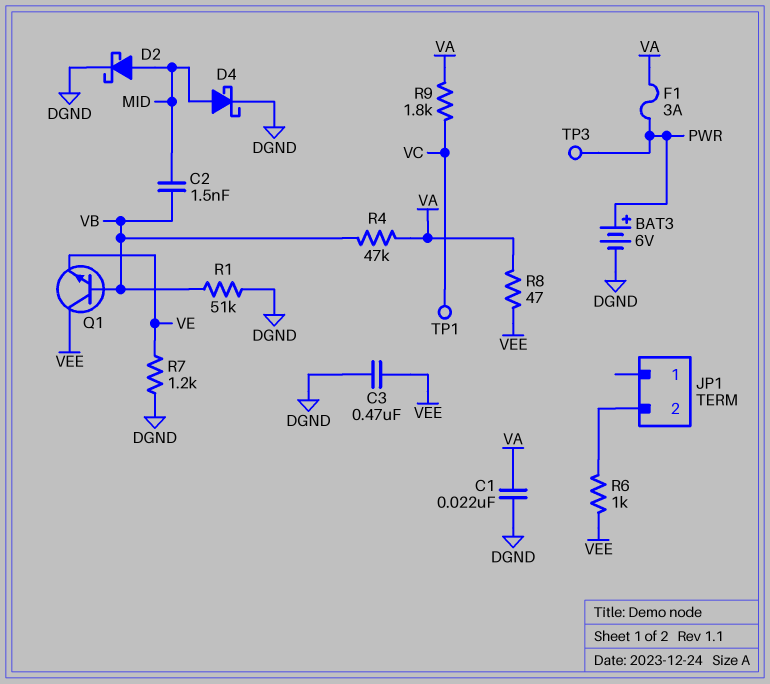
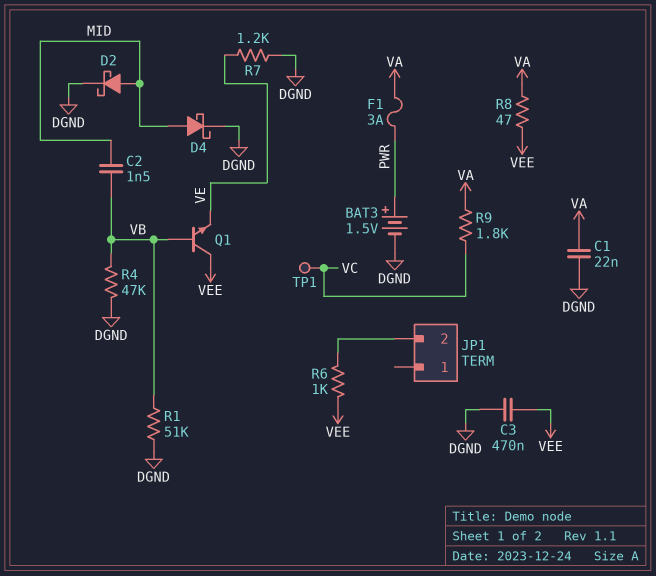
BAT3: 6V (plus PWR, minus DGND) -> 1.5V (plus PWR, minus DGND)
R4: 47k (VA, VB) -> 47k (DGND, VB)
TP3: test point (PWR) -> none

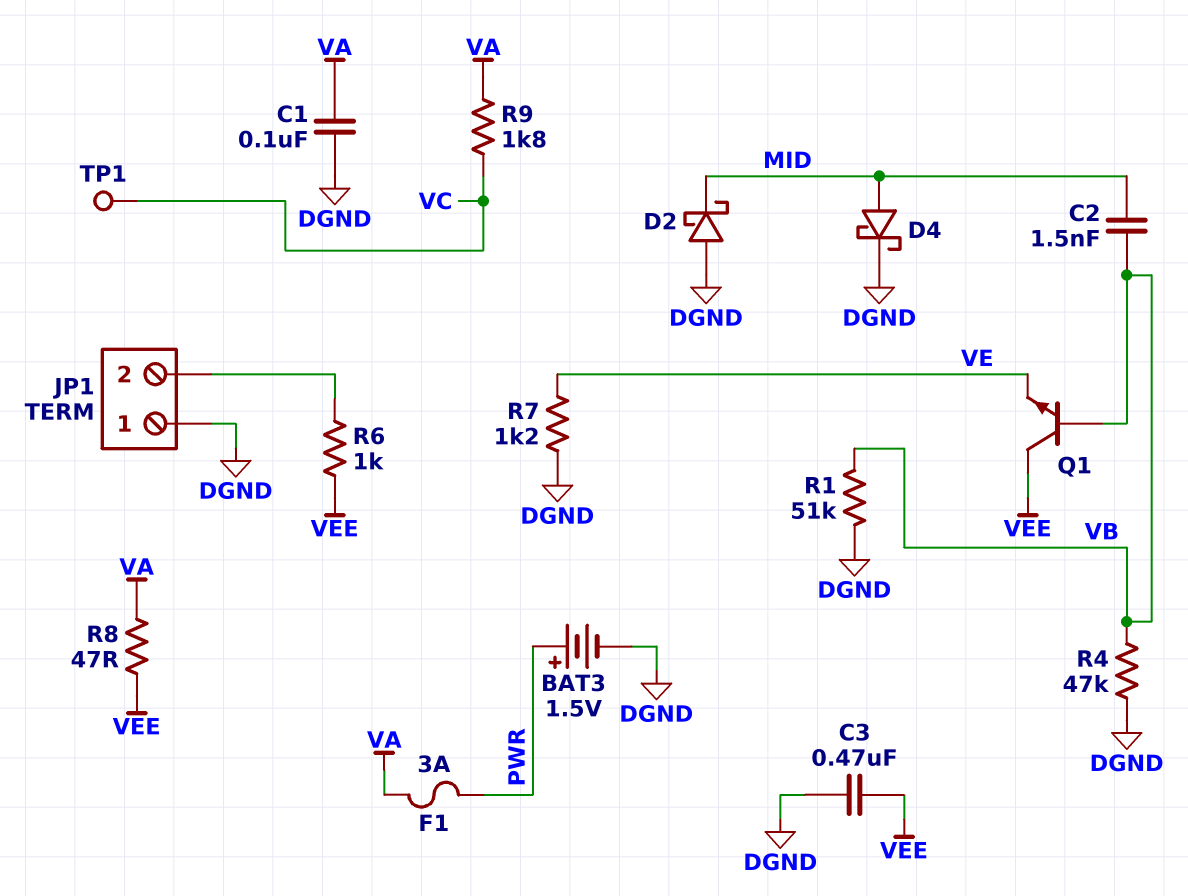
C1: 22nF (DGND, VA) -> 100nF (DGND, VA)
D2: schottky (A MID, K DGND) -> schottky (A DGND, K MID)
JP1 pin 1: none -> DGND

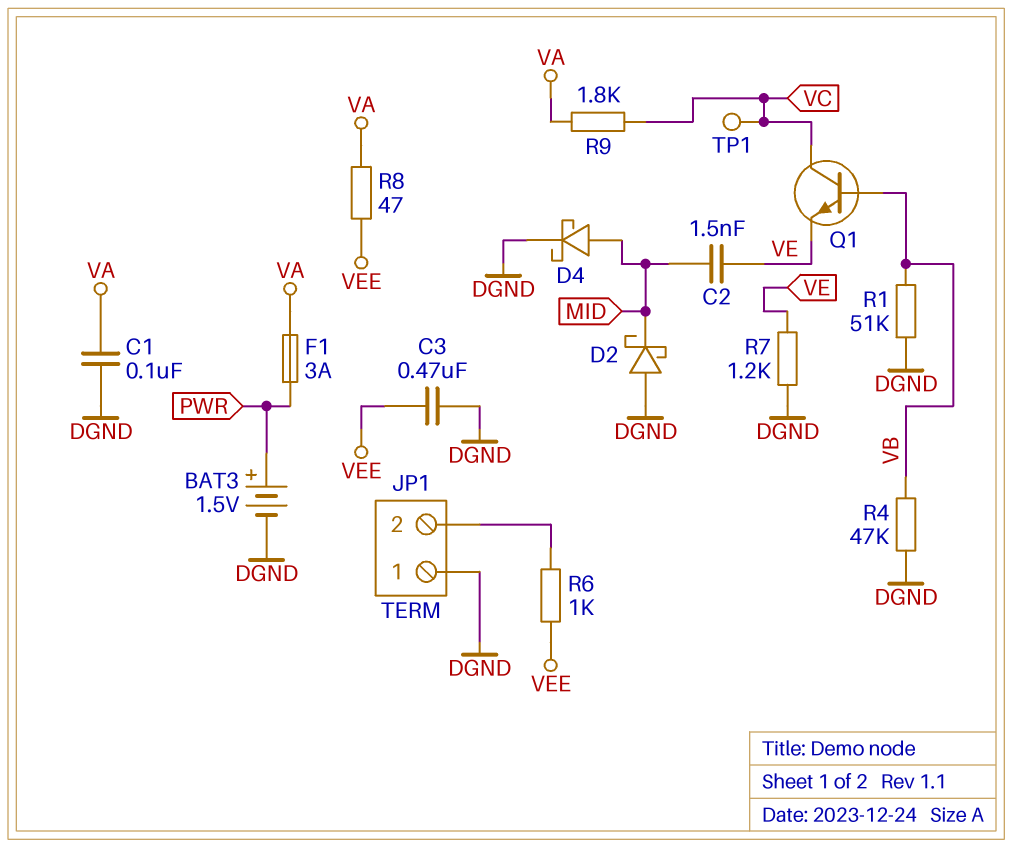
C2: 1.5nF (MID, VB) -> 1.5nF (MID, VE)
Q1: NPN (B VB, C VEE, E VE) -> NPN (B VB, C VC, E VE)

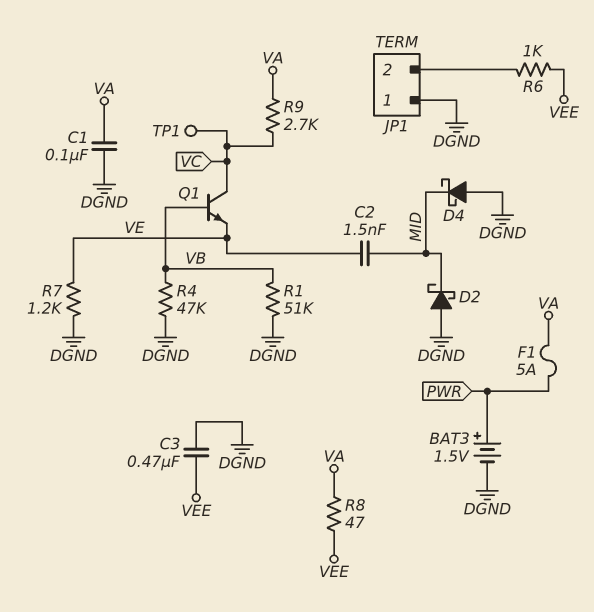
D4: schottky (A MID, K DGND) -> schottky (A DGND, K MID)
F1: 3A (PWR, VA) -> 5A (PWR, VA)
R9: 1.8k (VA, VC) -> 2.7k (VA, VC)

